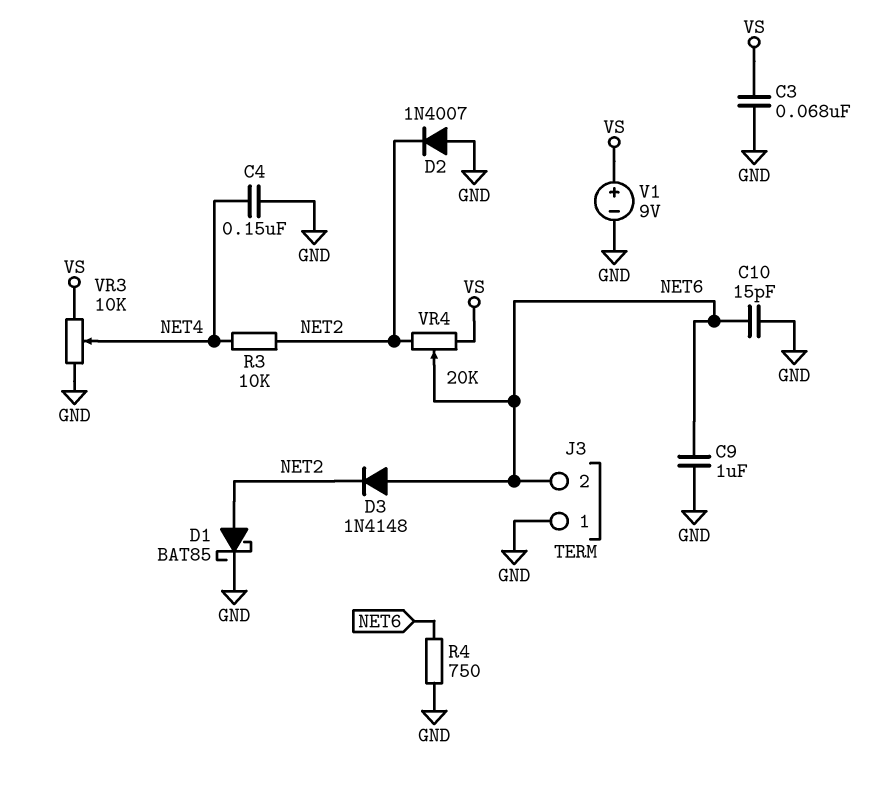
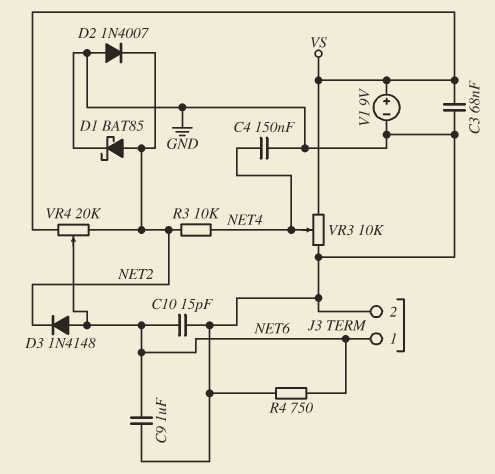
J3 pin 1: GND -> NET6
J3 pin 2: NET6 -> GND

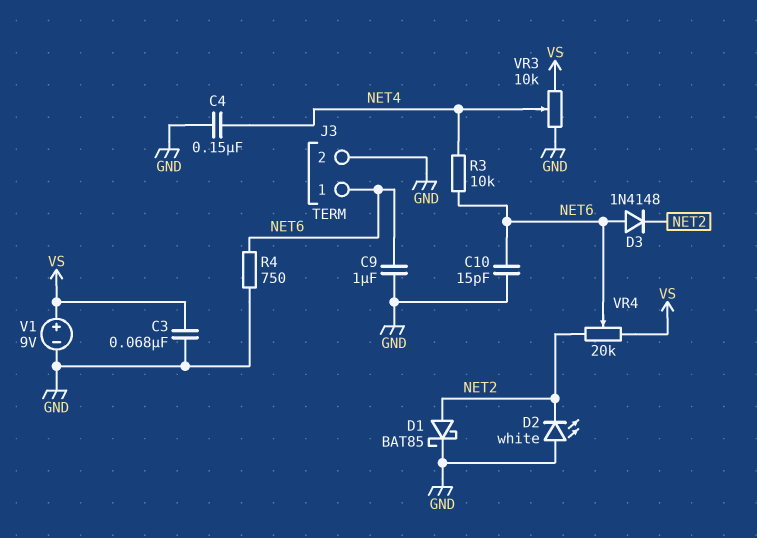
D2: diode 1N4007 (A GND, K NET2) -> LED white (A GND, K NET2)
R3: 10k (NET2, NET4) -> 10k (NET4, NET6)

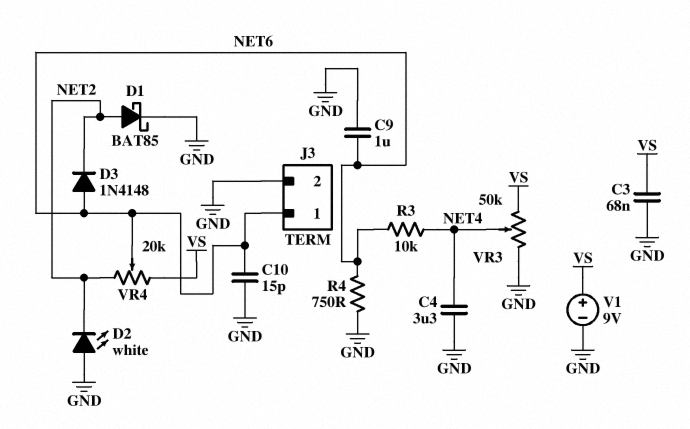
C4: 150nF (GND, NET4) -> 3.3uF (GND, NET4)
VR3: 10k (GND, VS, wiper NET4) -> 50k (GND, VS, wiper NET4)

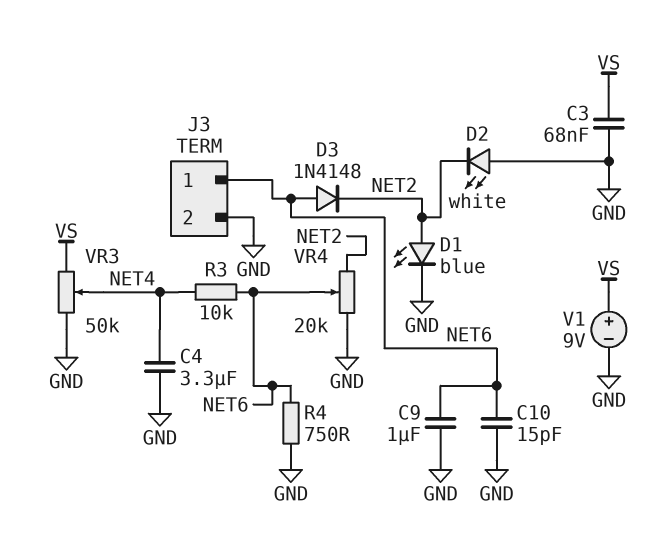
D1: schottky BAT85 (A NET2, K GND) -> LED blue (A NET2, K GND)
VR4: 20k (NET2, VS, wiper NET6) -> 20k (GND, NET2, wiper NET6)

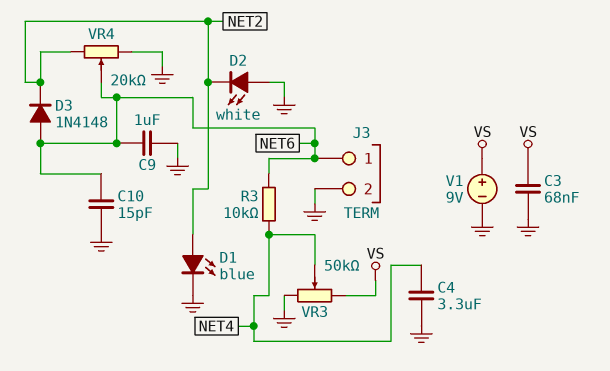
R4: 750 (GND, NET6) -> none

